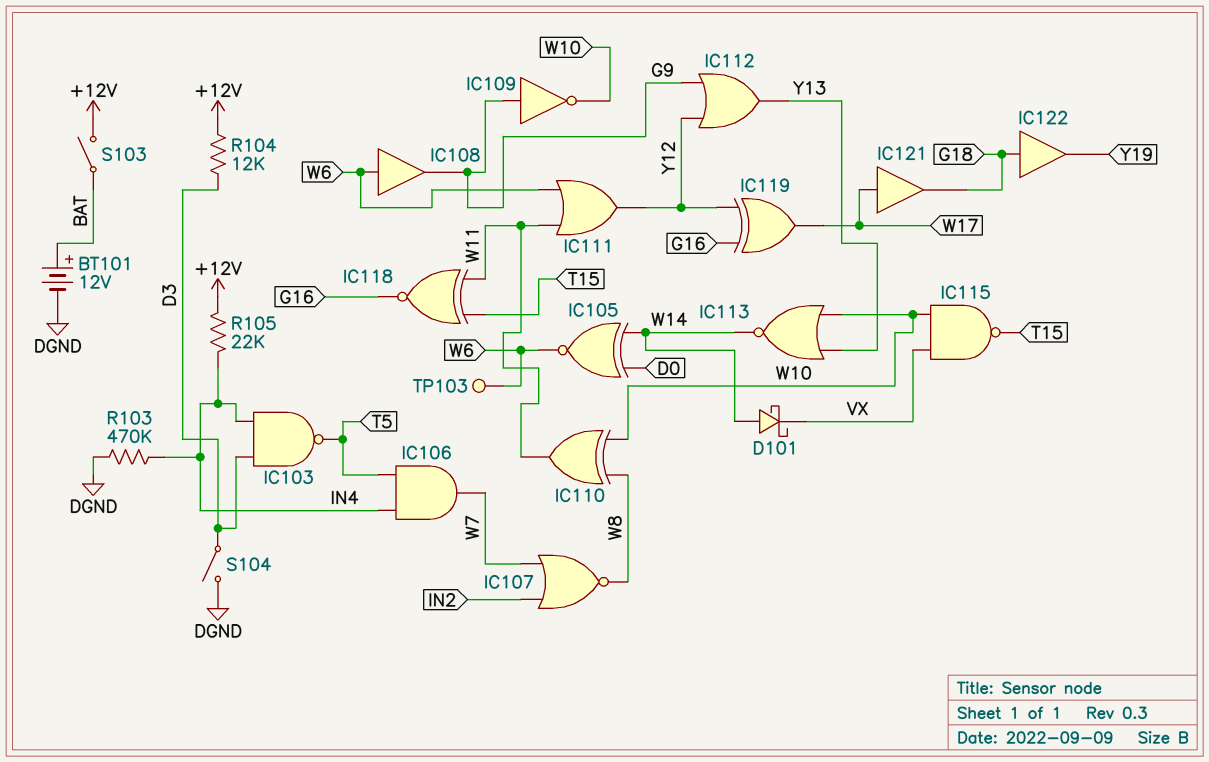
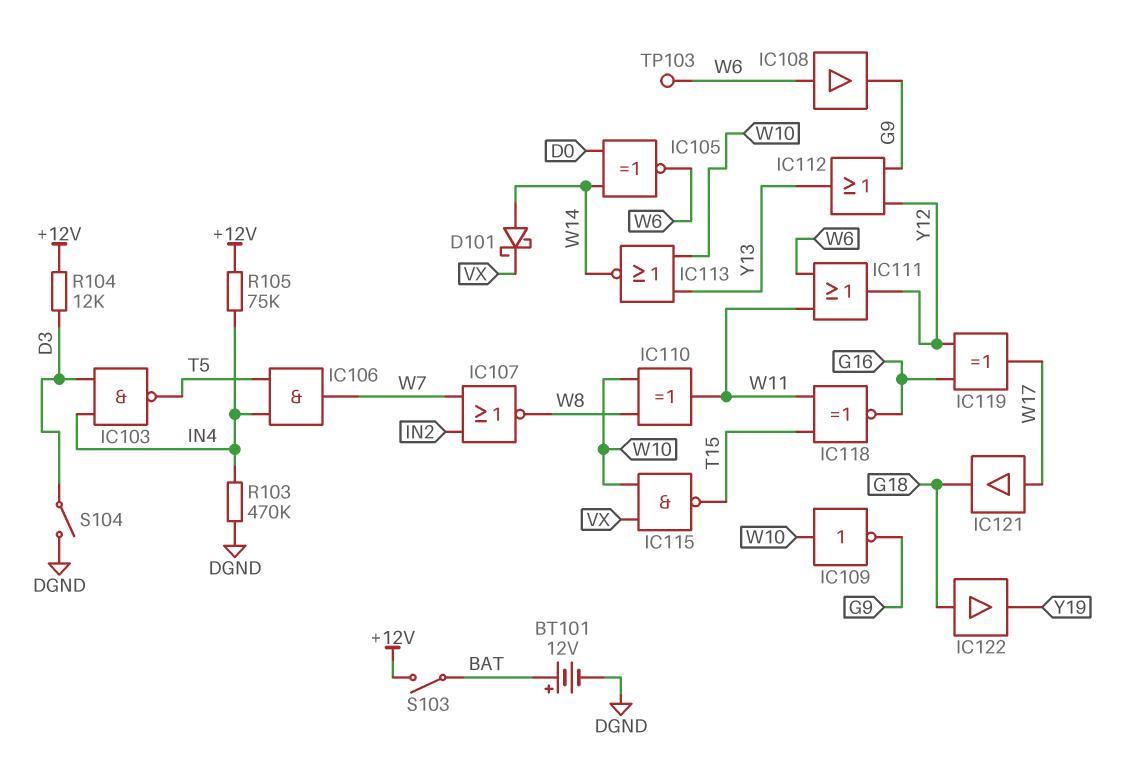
IC109: NOT (in G9, out W10) -> NOT (in W10, out G9)
R105: 22k (+12V, IN4) -> 75k (+12V, IN4)

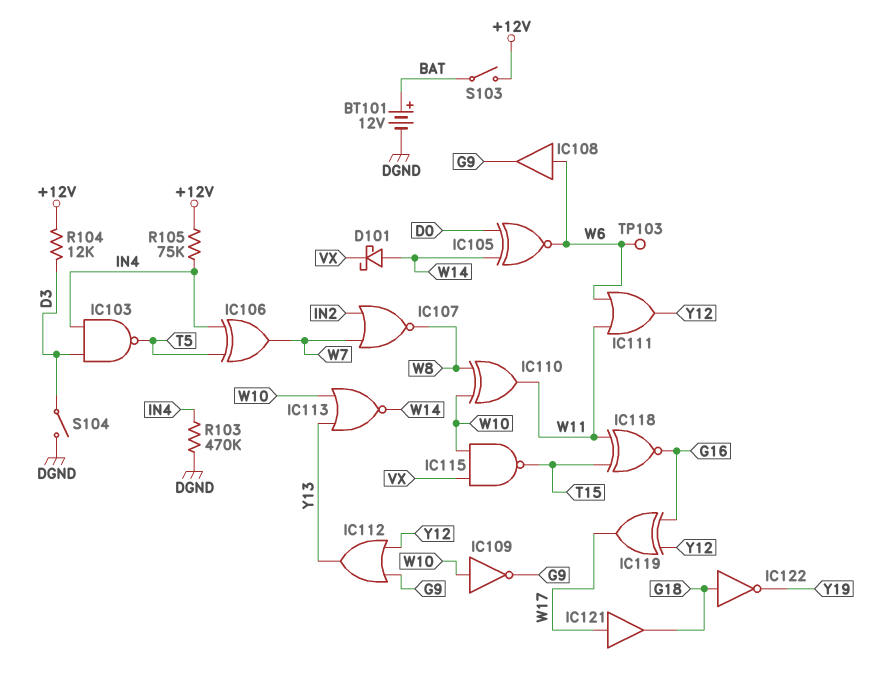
IC106: AND (in IN4, in T5, out W7) -> XOR (in IN4, in T5, out W7)
IC122: buffer (in G18, out Y19) -> NOT (in G18, out Y19)

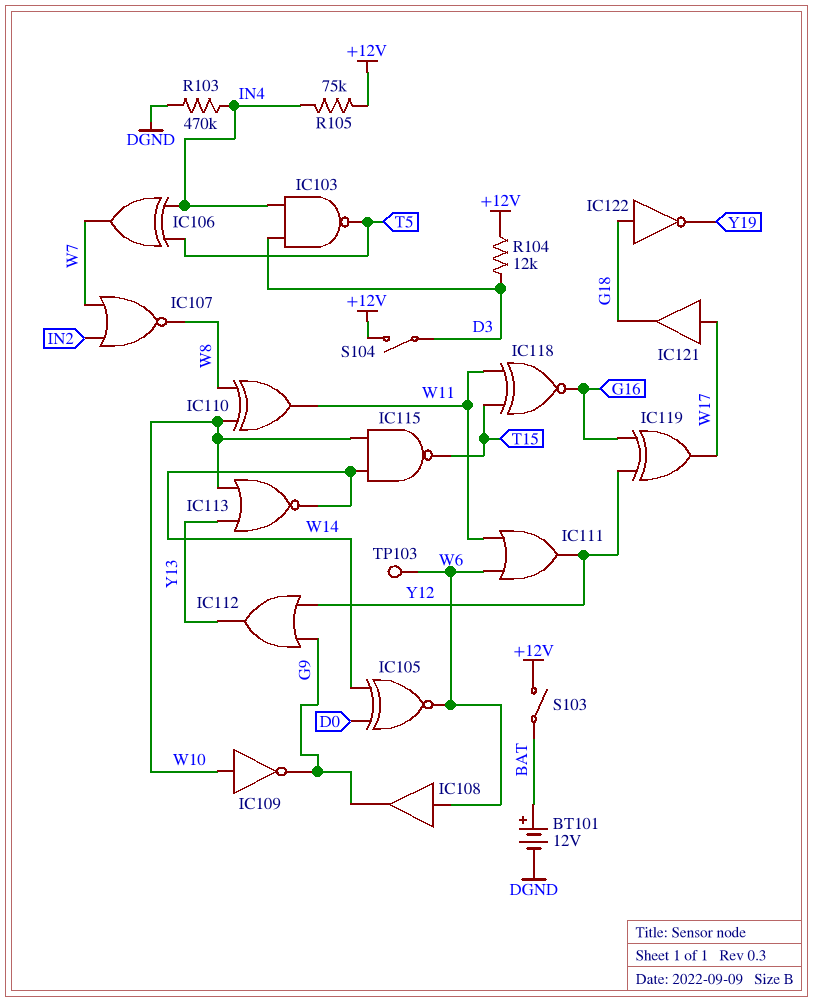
D101: schottky (A W14, K VX) -> none
IC115: NAND (in VX, in W10, out T15) -> NAND (in W10, in W14, out T15)
S104: switch (D3, DGND) -> switch (+12V, D3)

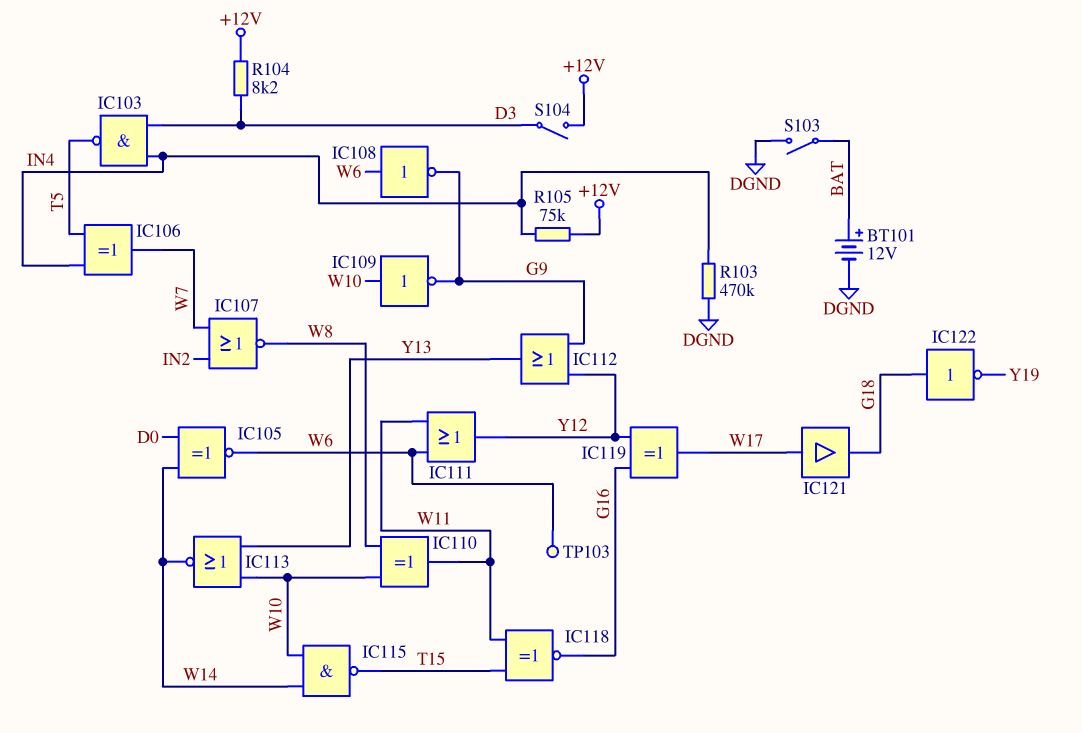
IC108: buffer (in W6, out G9) -> NOT (in W6, out G9)
R104: 12k (+12V, D3) -> 8.2k (+12V, D3)
S103: switch (+12V, BAT) -> switch (BAT, DGND)

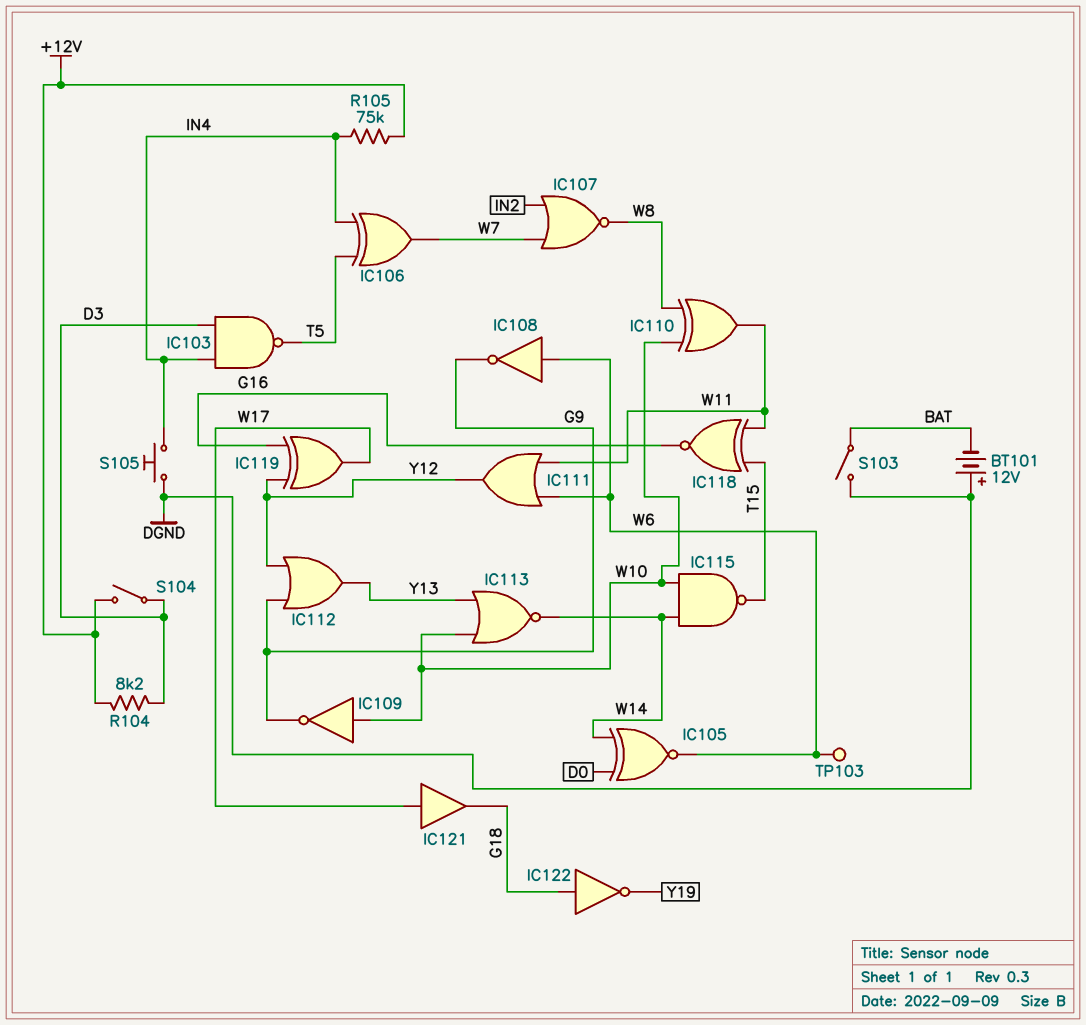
BT101: 12V (plus BAT, minus DGND) -> 12V (plus DGND, minus BAT)
R103: 470k (DGND, IN4) -> none
S105: none -> button (DGND, IN4)

